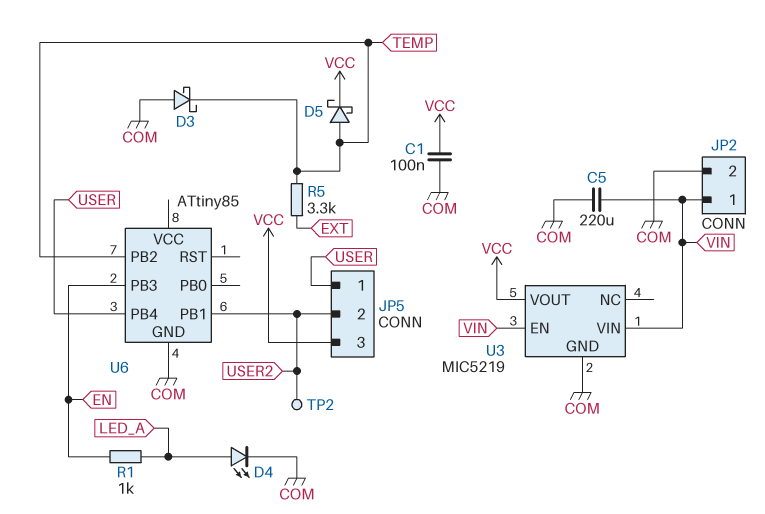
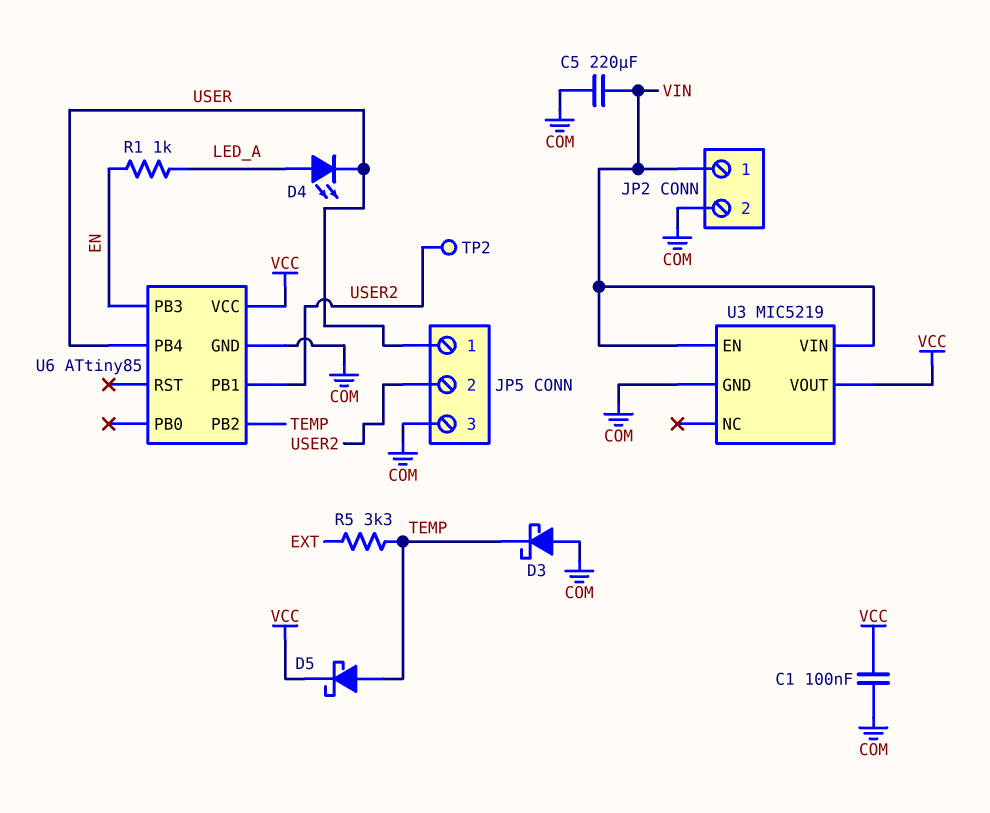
D4: LED (A LED_A, K COM) -> LED (A LED_A, K USER)
JP5 pin 3: VCC -> COM
U6 pin VCC: none -> VCC

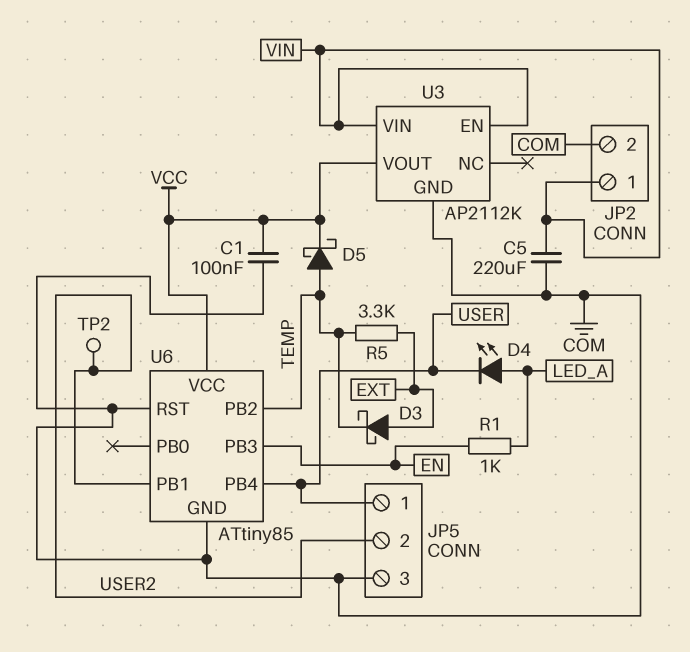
D3: schottky (A COM, K TEMP) -> schottky (A EXT, K TEMP)
U3: MIC5219 -> AP2112K
U6 pin RST: none -> COM

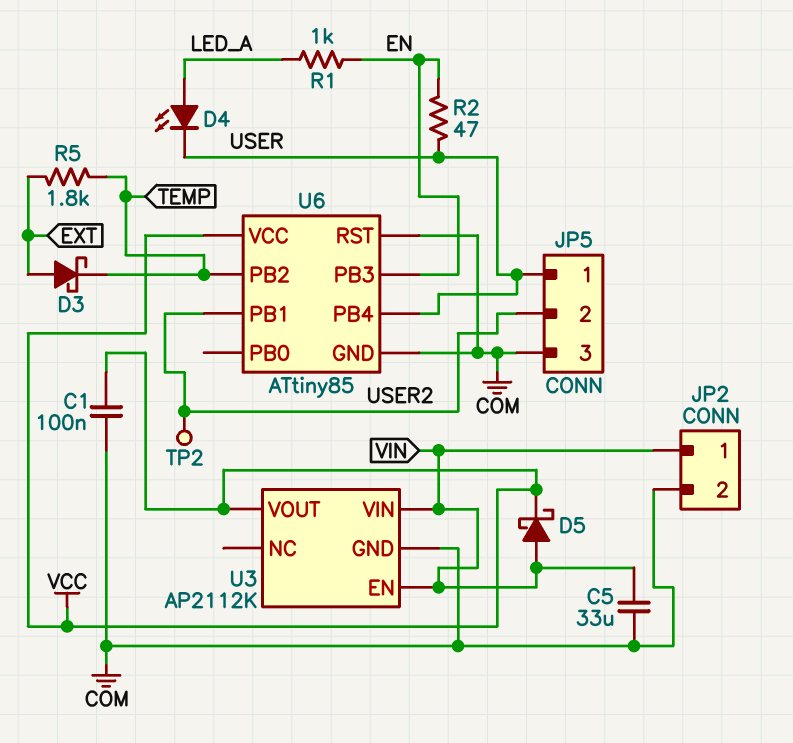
C5: 220uF (COM, VIN) -> 33uF (COM, VIN)
D5: schottky (A TEMP, K VCC) -> schottky (A VIN, K VCC)
R2: none -> 47 (EN, USER)
R5: 3.3k (EXT, TEMP) -> 1.8k (EXT, TEMP)

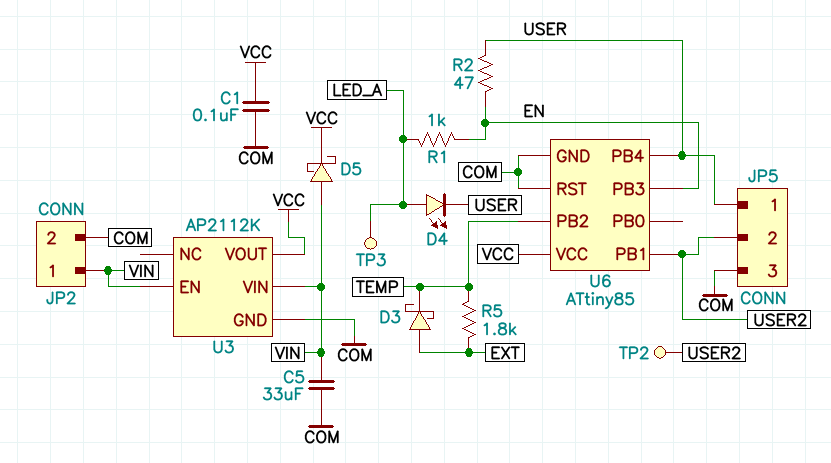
TP3: none -> test point (LED_A)

